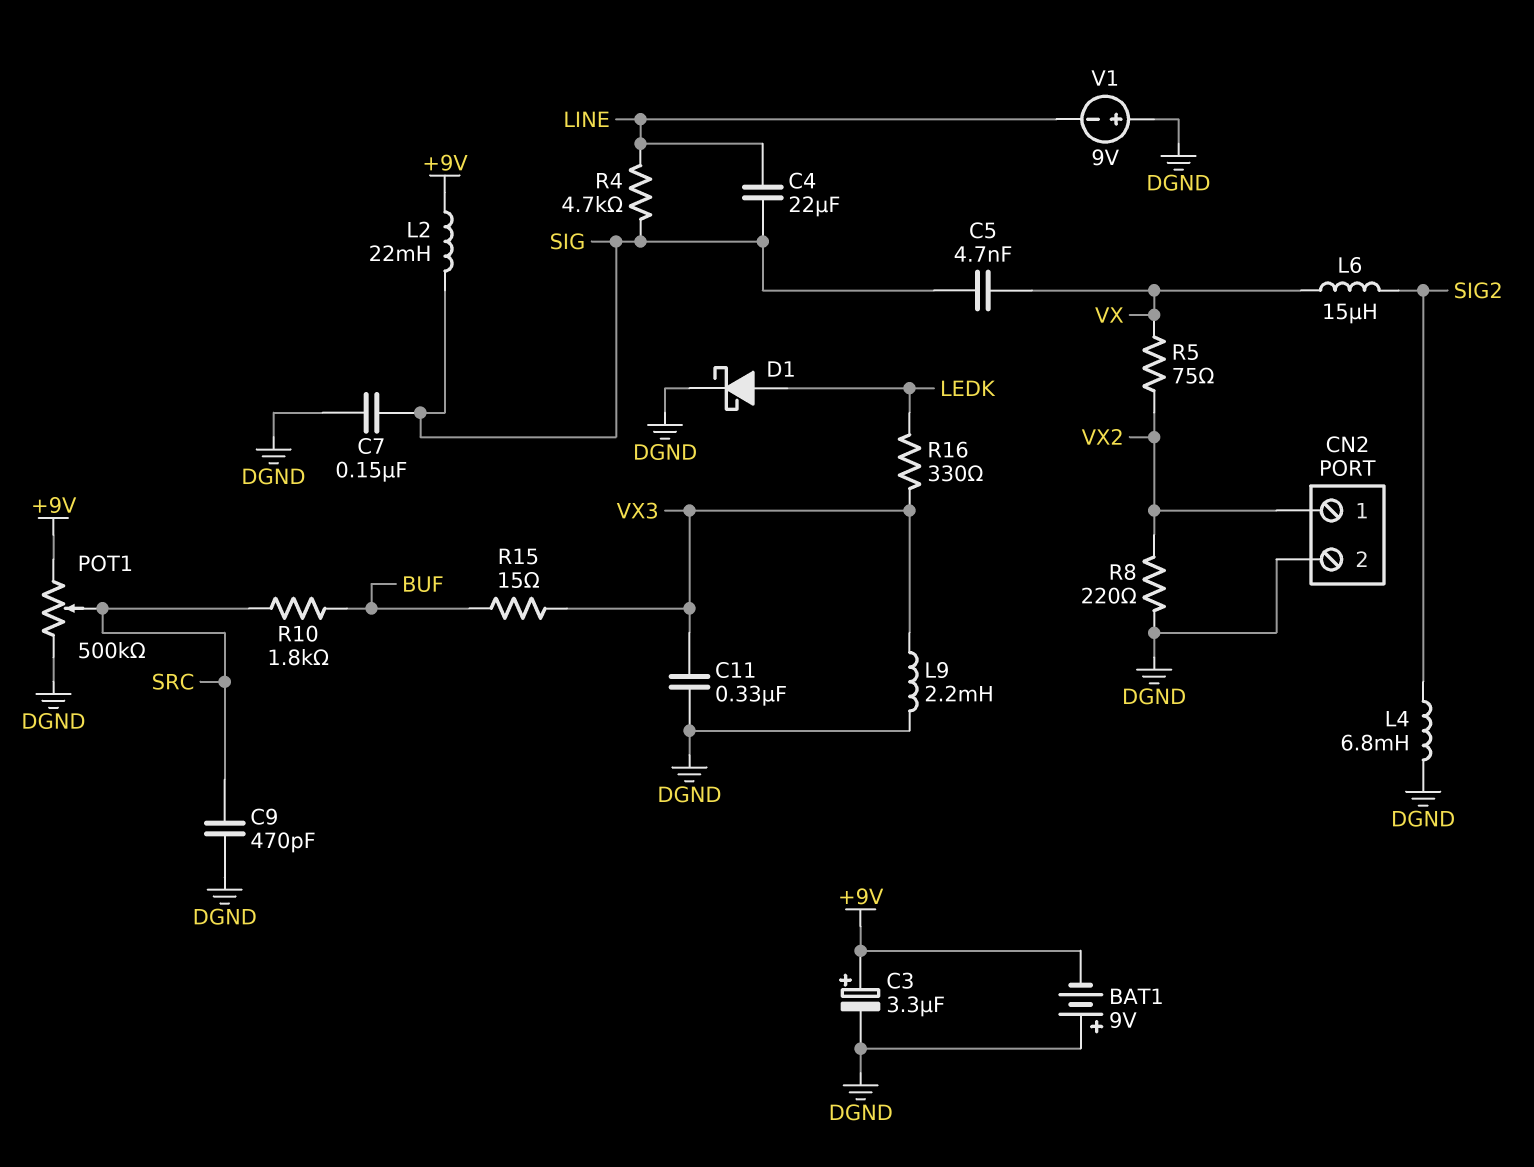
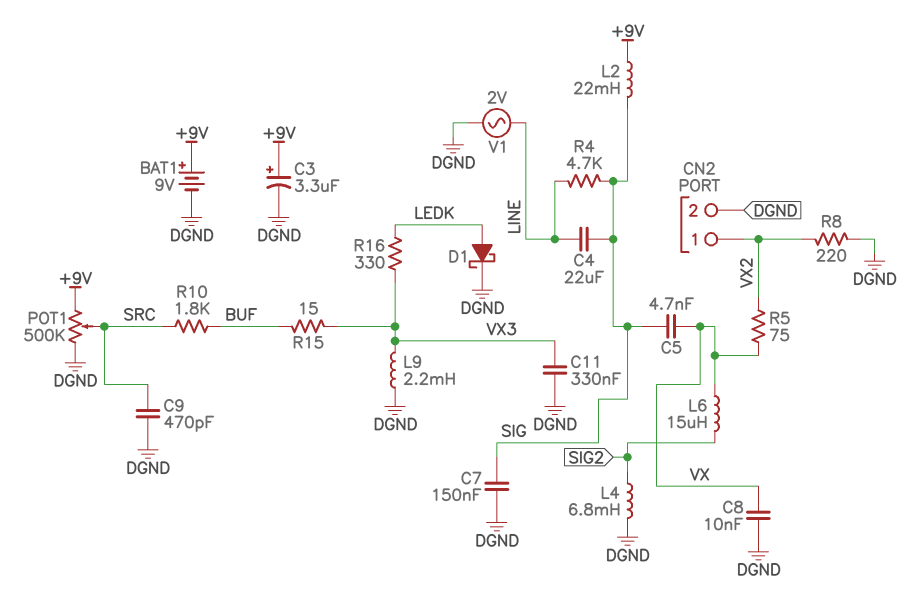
BAT1: 9V (plus DGND, minus +9V) -> 9V (plus +9V, minus DGND)
C8: none -> 10nF (DGND, VX)
V1: 9V (plus DGND, minus LINE) -> AC 2V (DGND, LINE)

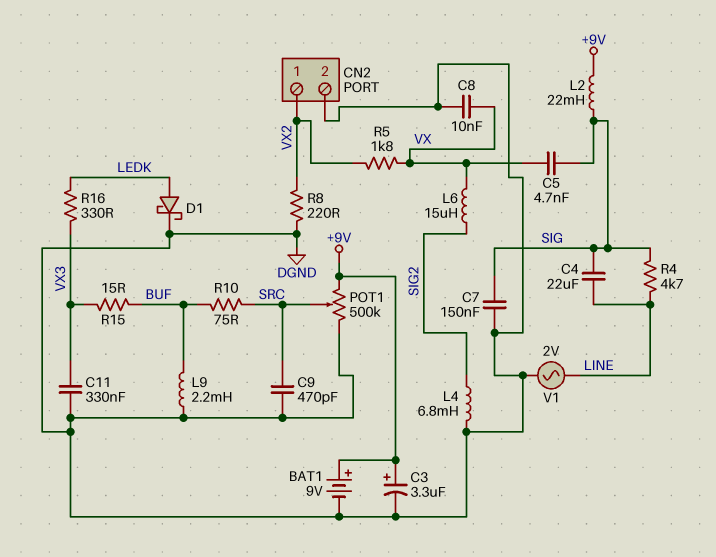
L9: 2.2mH (DGND, VX3) -> 2.2mH (BUF, DGND)
R5: 75 (VX, VX2) -> 1.8k (VX, VX2)
R10: 1.8k (BUF, SRC) -> 75 (BUF, SRC)

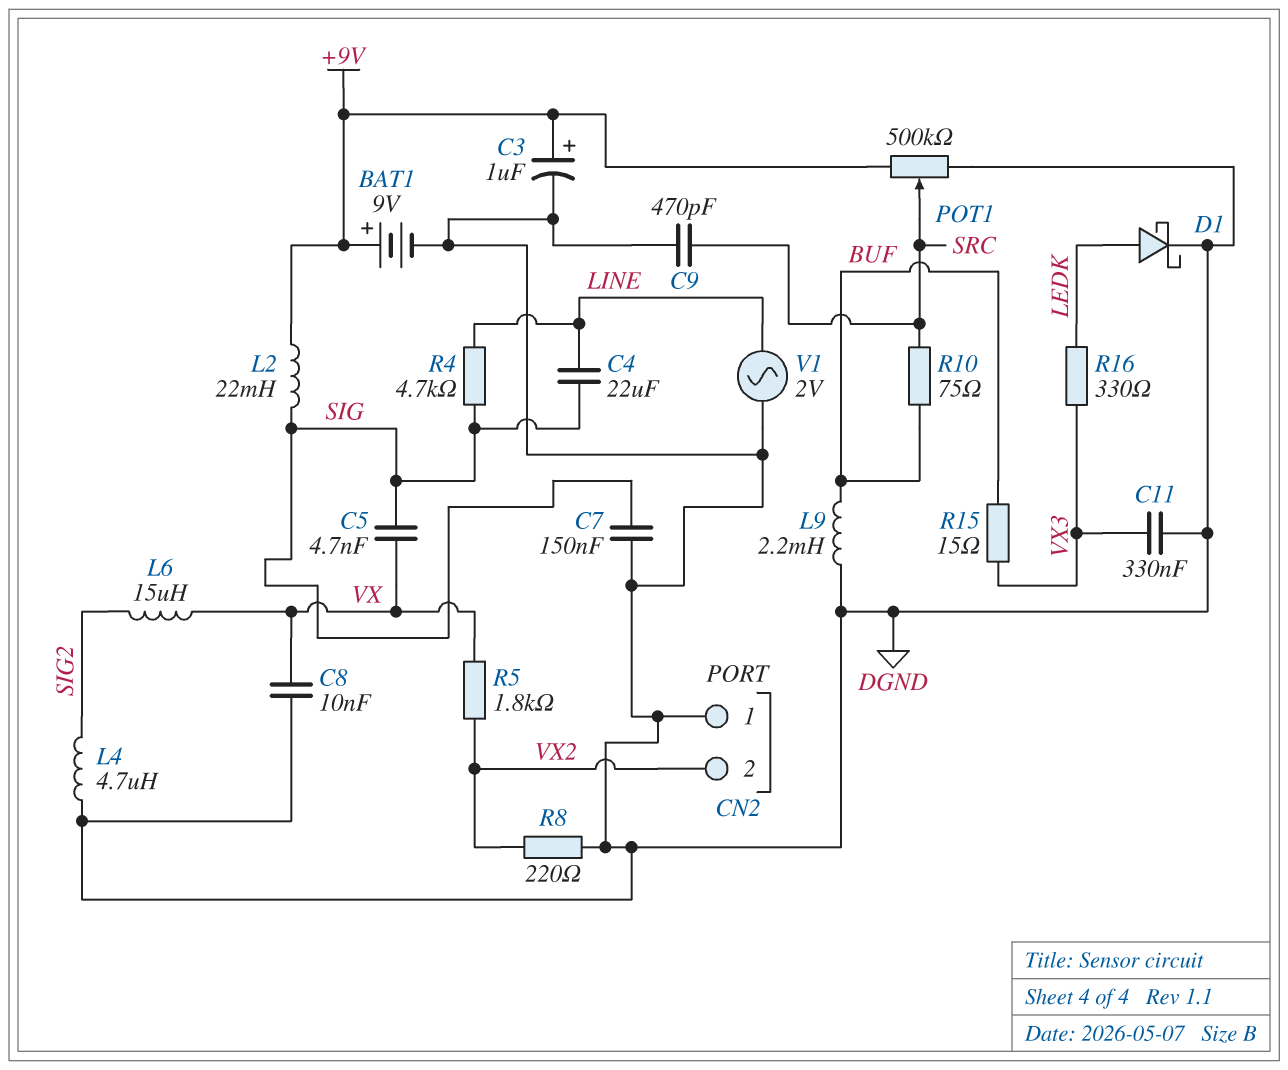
C3: 3.3uF (plus +9V, minus DGND) -> 1uF (plus +9V, minus DGND)
CN2 pin 1: VX2 -> DGND
CN2 pin 2: DGND -> VX2
L4: 6.8mH (DGND, SIG2) -> 4.7uH (DGND, SIG2)

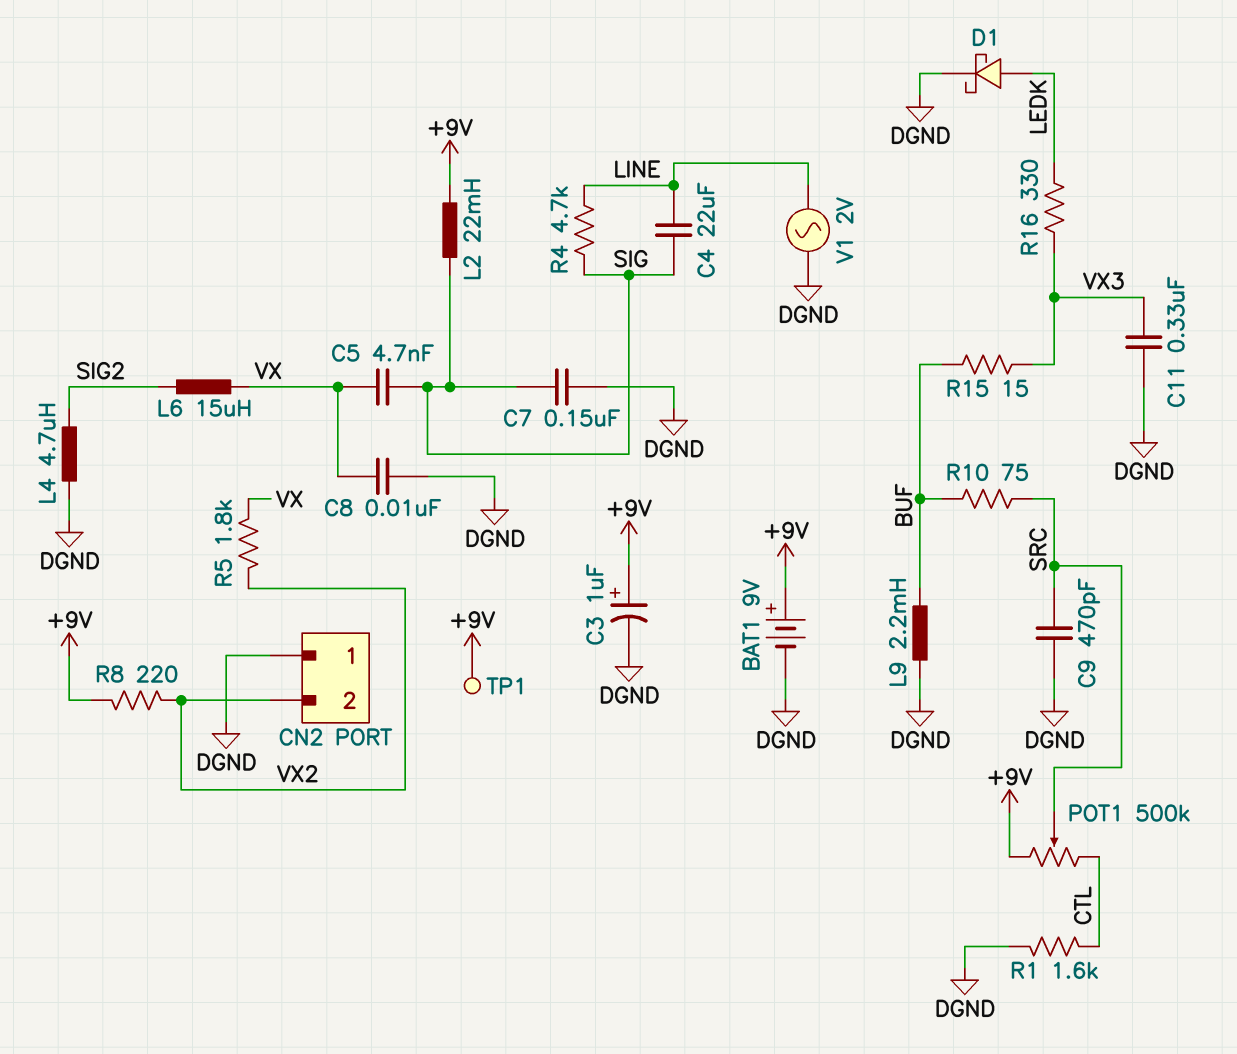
POT1: 500k (+9V, DGND, wiper SRC) -> 500k (+9V, CTL, wiper SRC)
R1: none -> 1.6k (CTL, DGND)
R8: 220 (DGND, VX2) -> 220 (+9V, VX2)
TP1: none -> test point (+9V)

